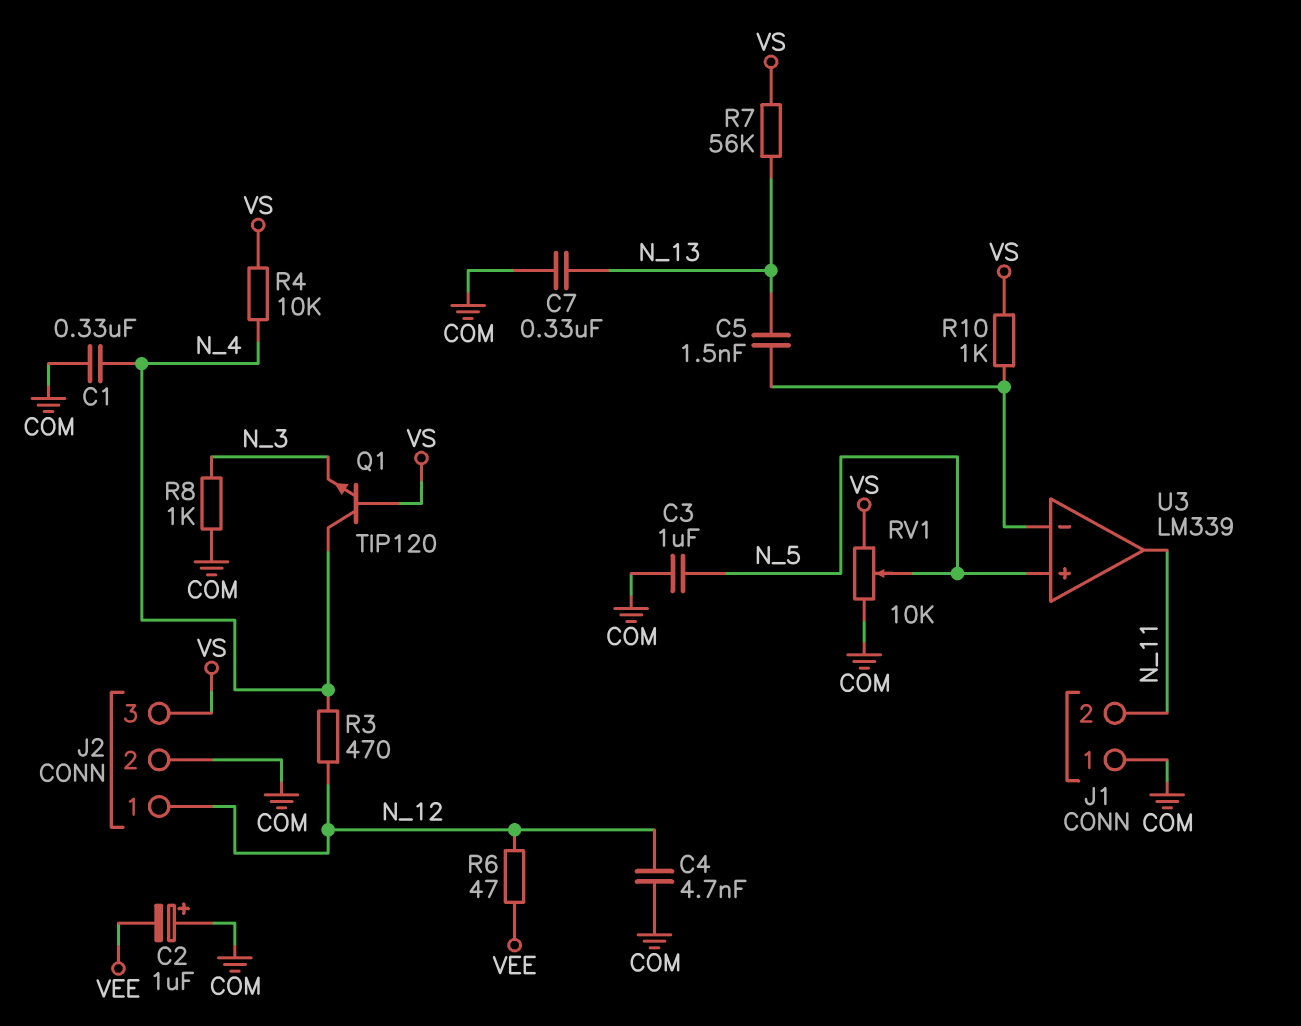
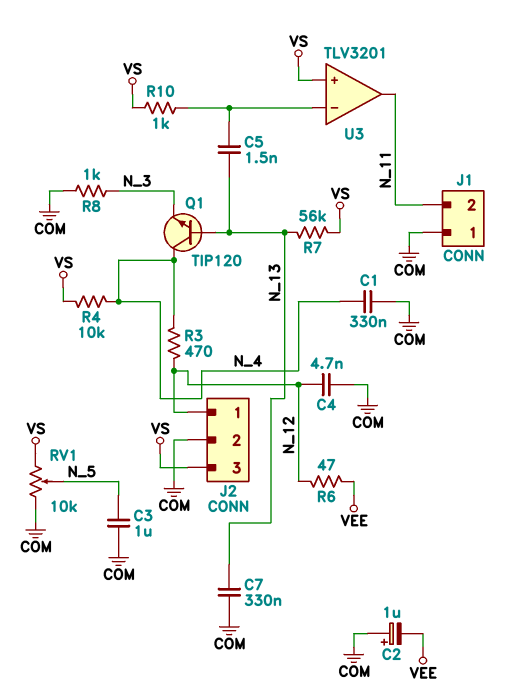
Q1: NPN TIP120 (B VS, C N_4, E N_3) -> NPN TIP120 (B N_13, C N_4, E N_3)
U3: LM339 -> TLV3201
U3 pin in+: N_5 -> VS

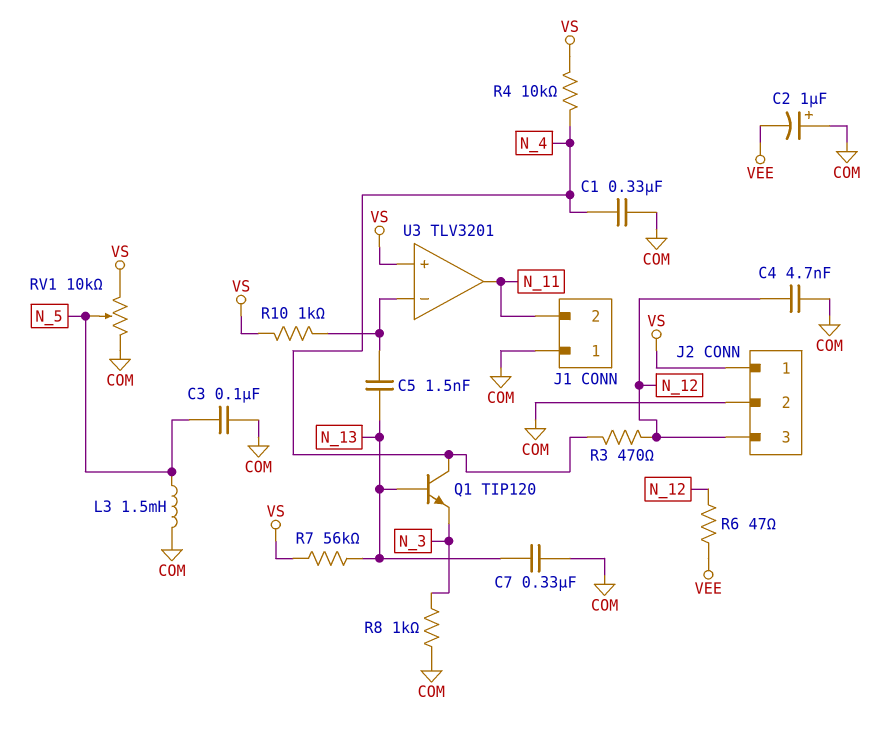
C3: 1uF (COM, N_5) -> 100nF (COM, N_5)
J2 pin 1: N_12 -> VS
J2 pin 3: VS -> N_12
L3: none -> 1.5mH (COM, N_5)

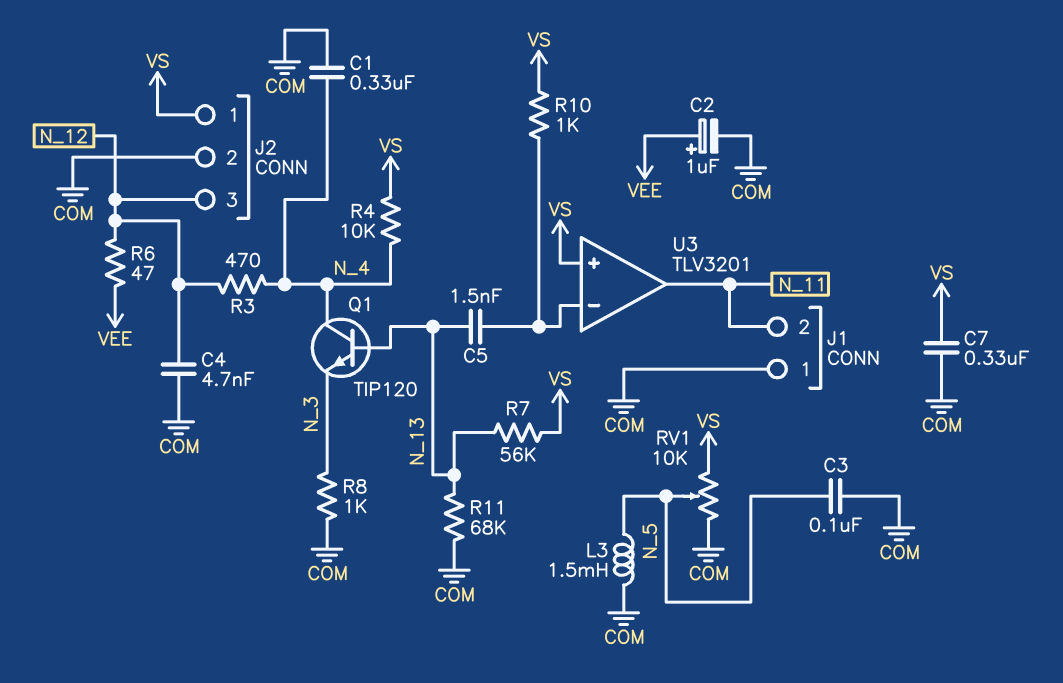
C2: 1uF (plus COM, minus VEE) -> 1uF (plus VEE, minus COM)
C7: 330nF (COM, N_13) -> 330nF (COM, VS)
R11: none -> 68k (COM, N_13)

